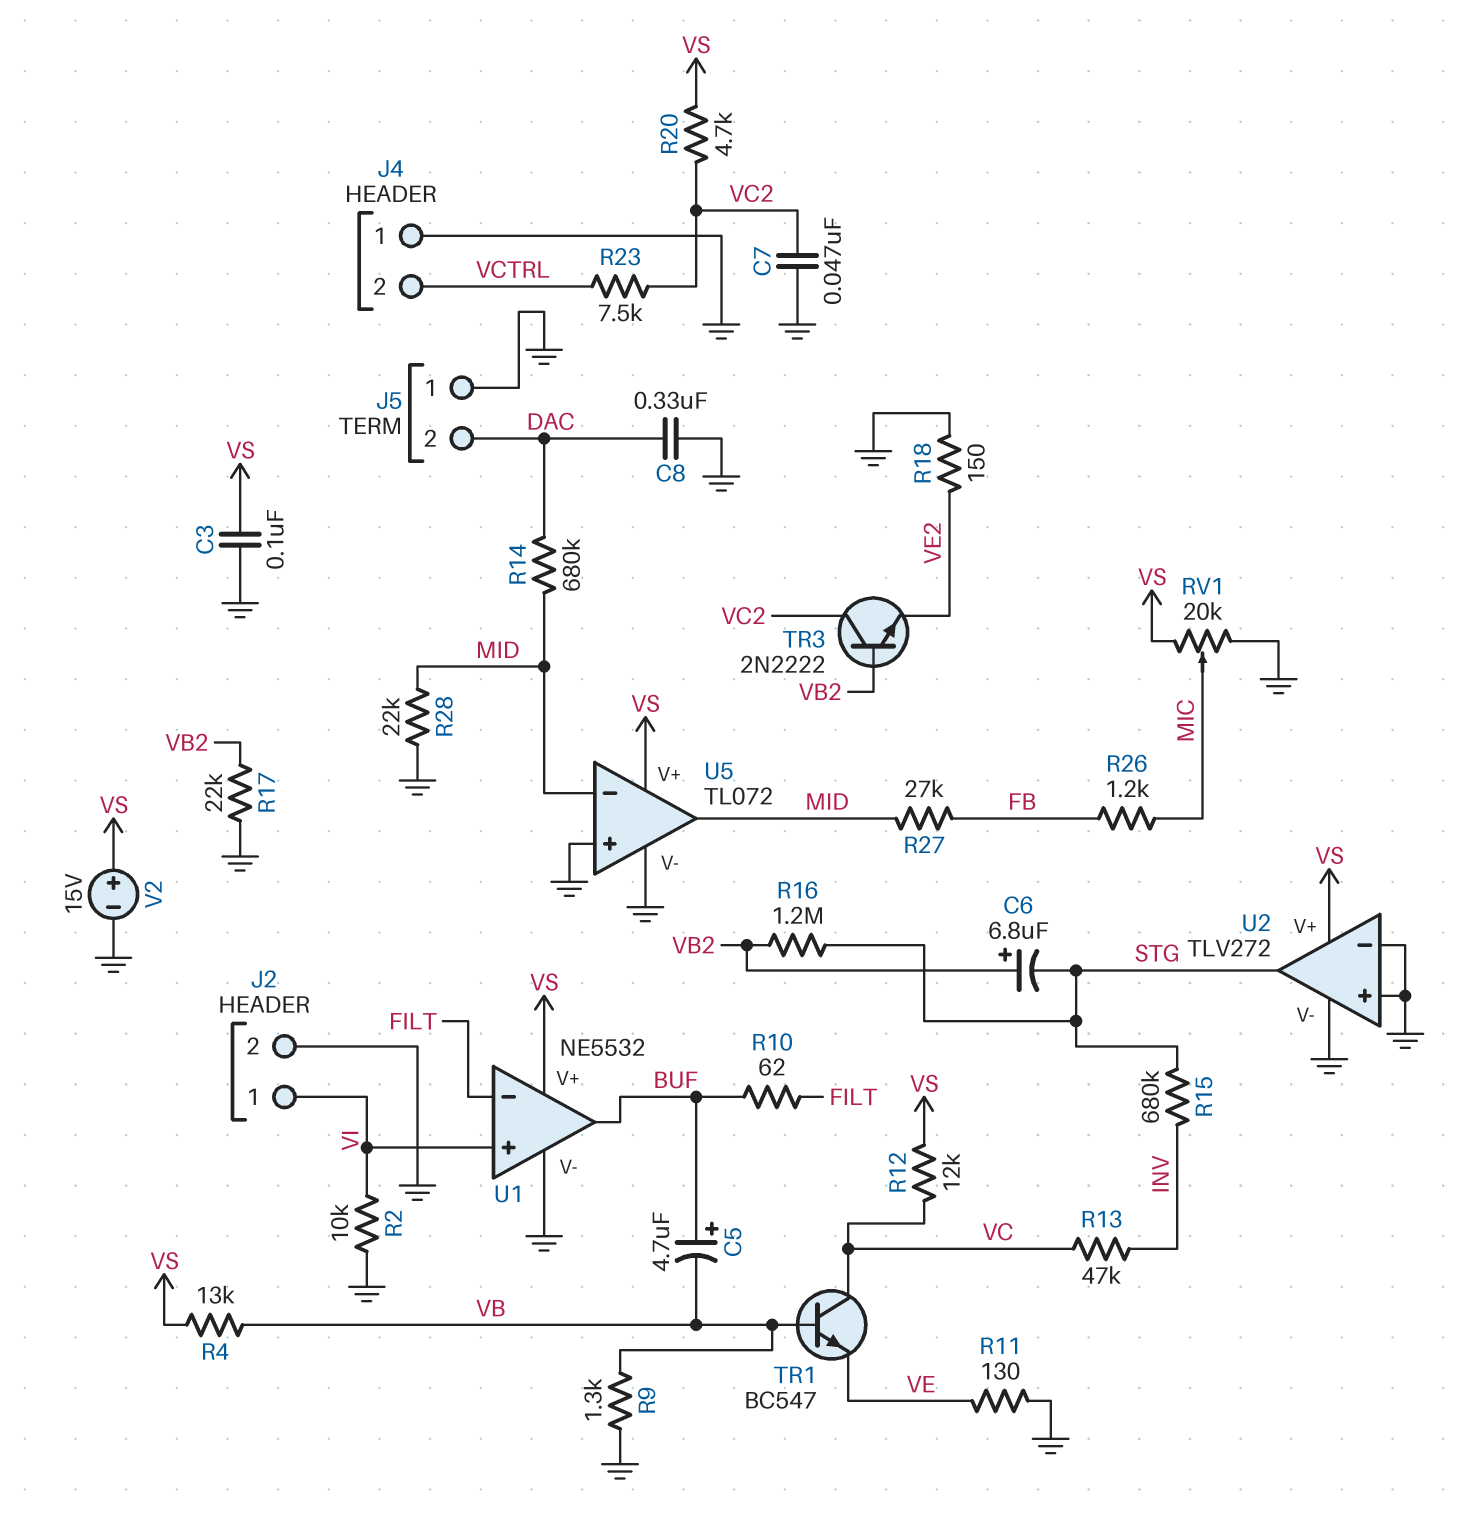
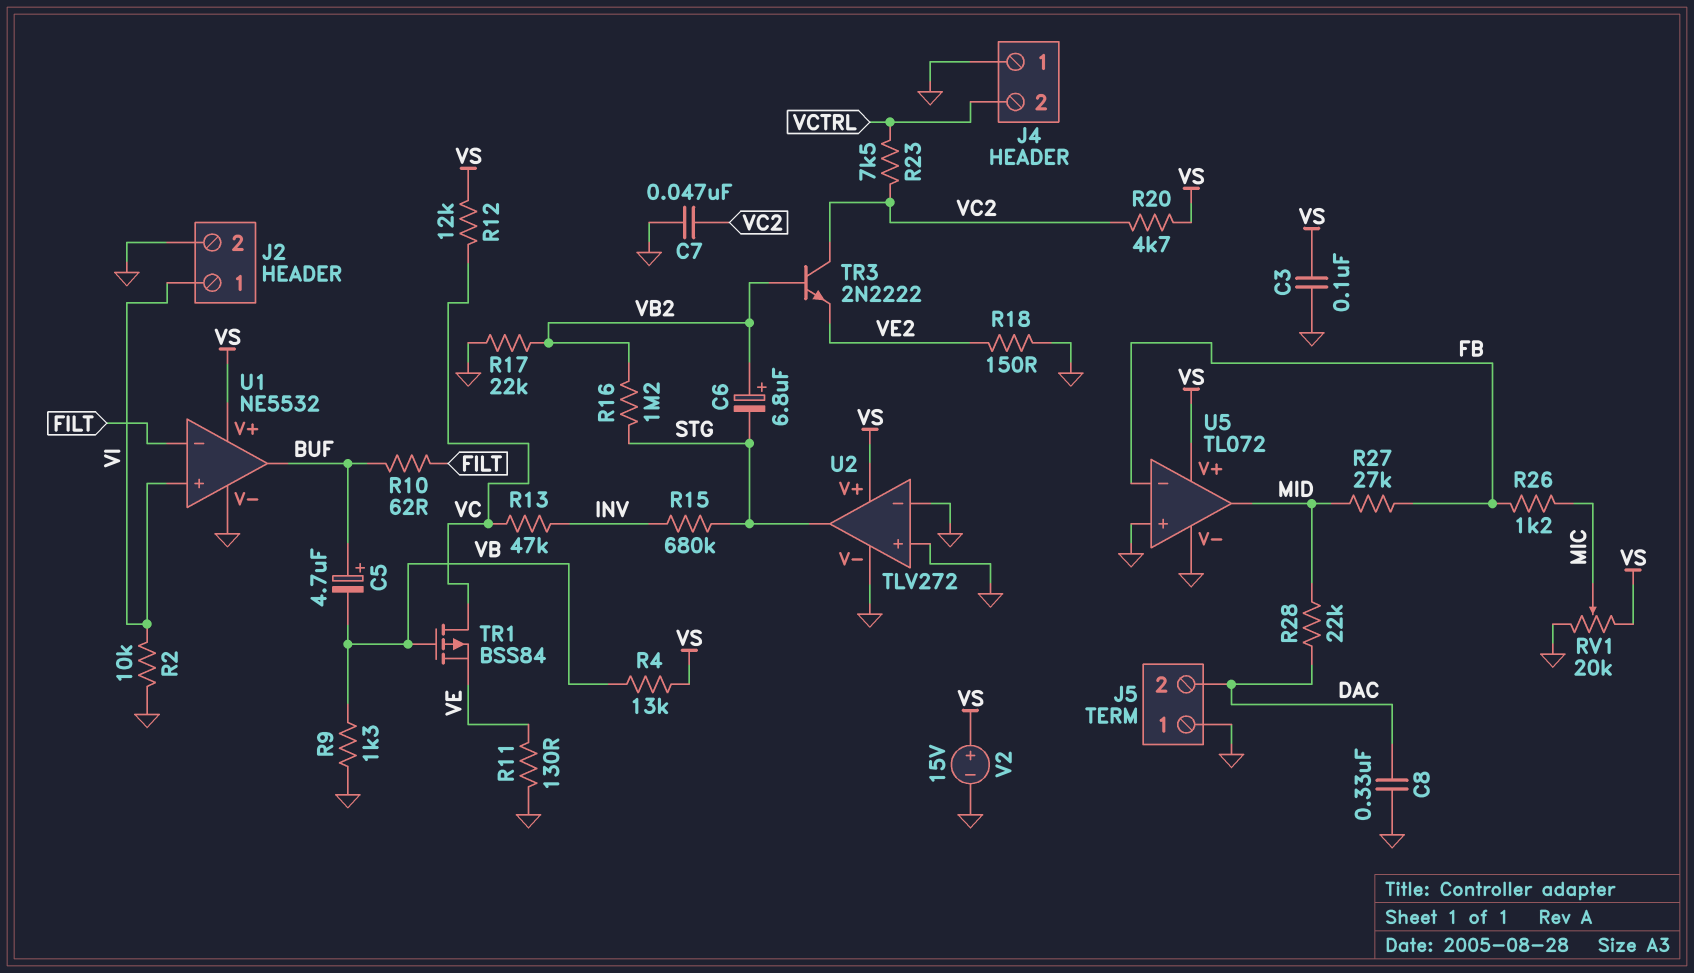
R14: 680k (DAC, MID) -> none
R28: 22k (GND, MID) -> 22k (DAC, MID)
TR1: NPN BC547 (B VB, C VC, E VE) -> PMOS BSS84 (G VB, D VC, S VE)
U5 pin in-: MID -> FB

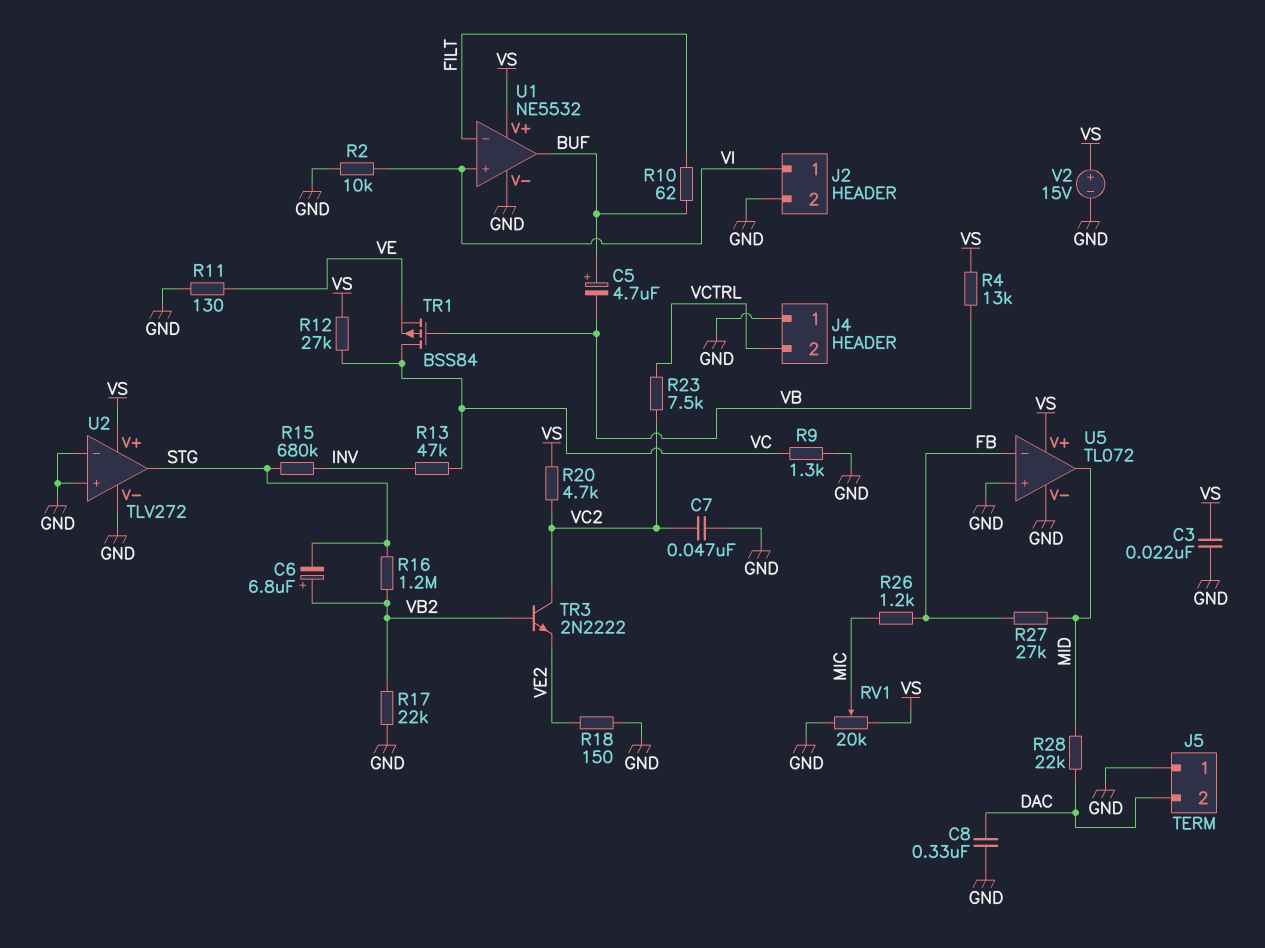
C3: 100nF (GND, VS) -> 22nF (GND, VS)
R9: 1.3k (GND, VB) -> 1.3k (GND, VC)
R12: 12k (VC, VS) -> 27k (VC, VS)

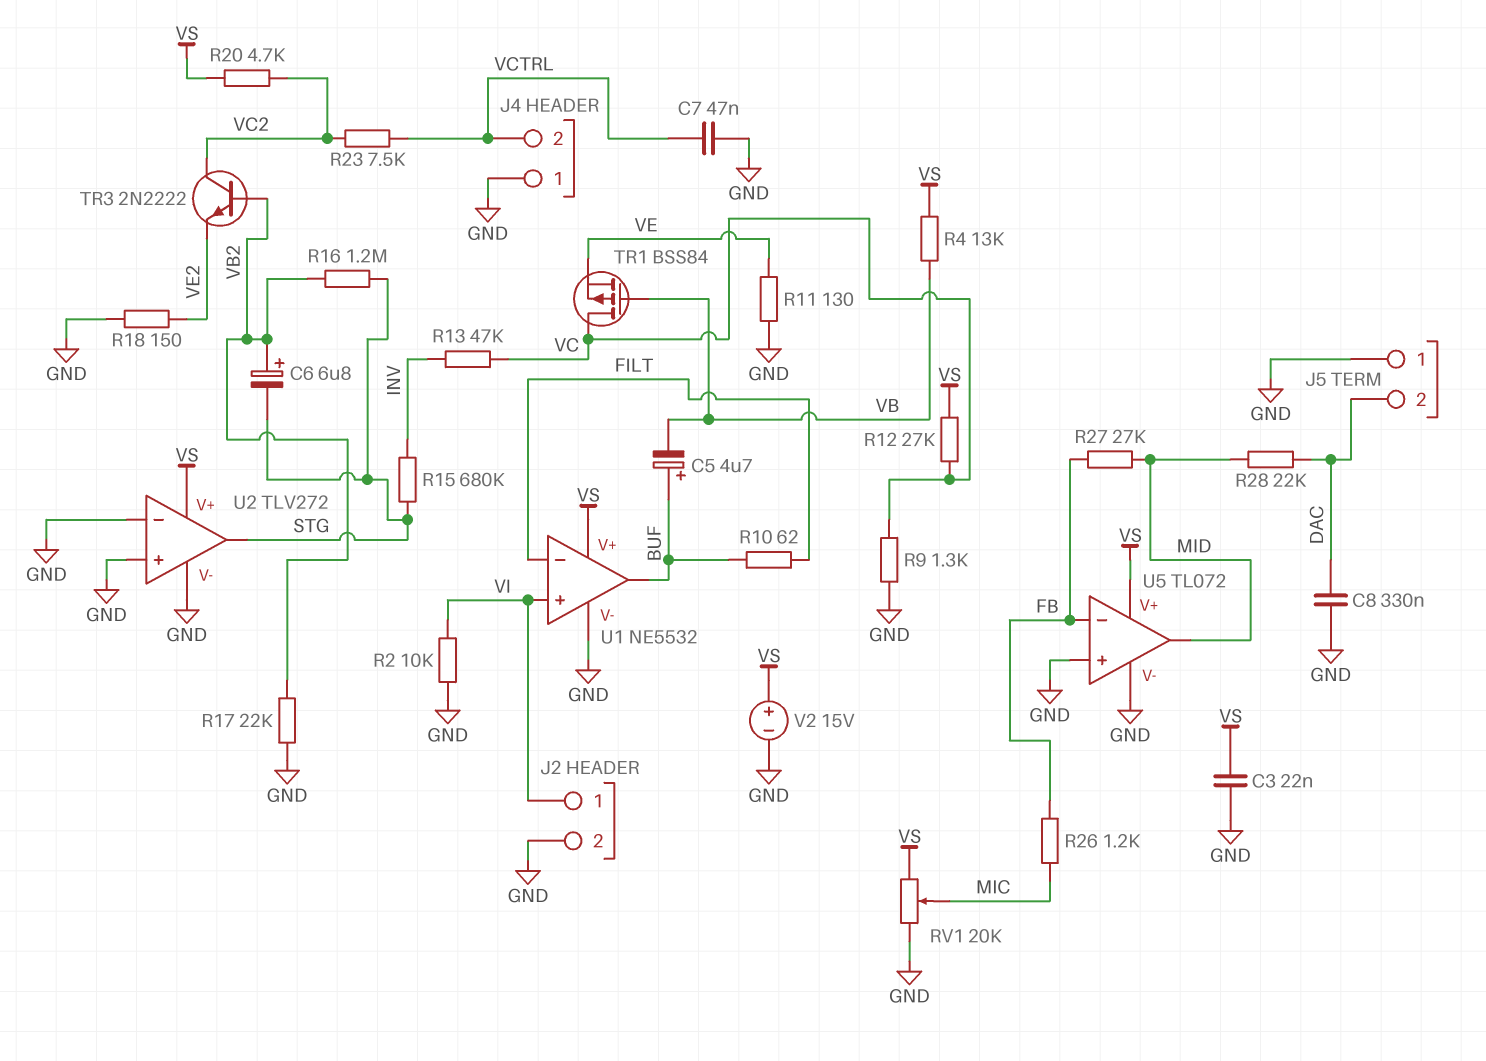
C7: 47nF (GND, VC2) -> 47nF (GND, VCTRL)

